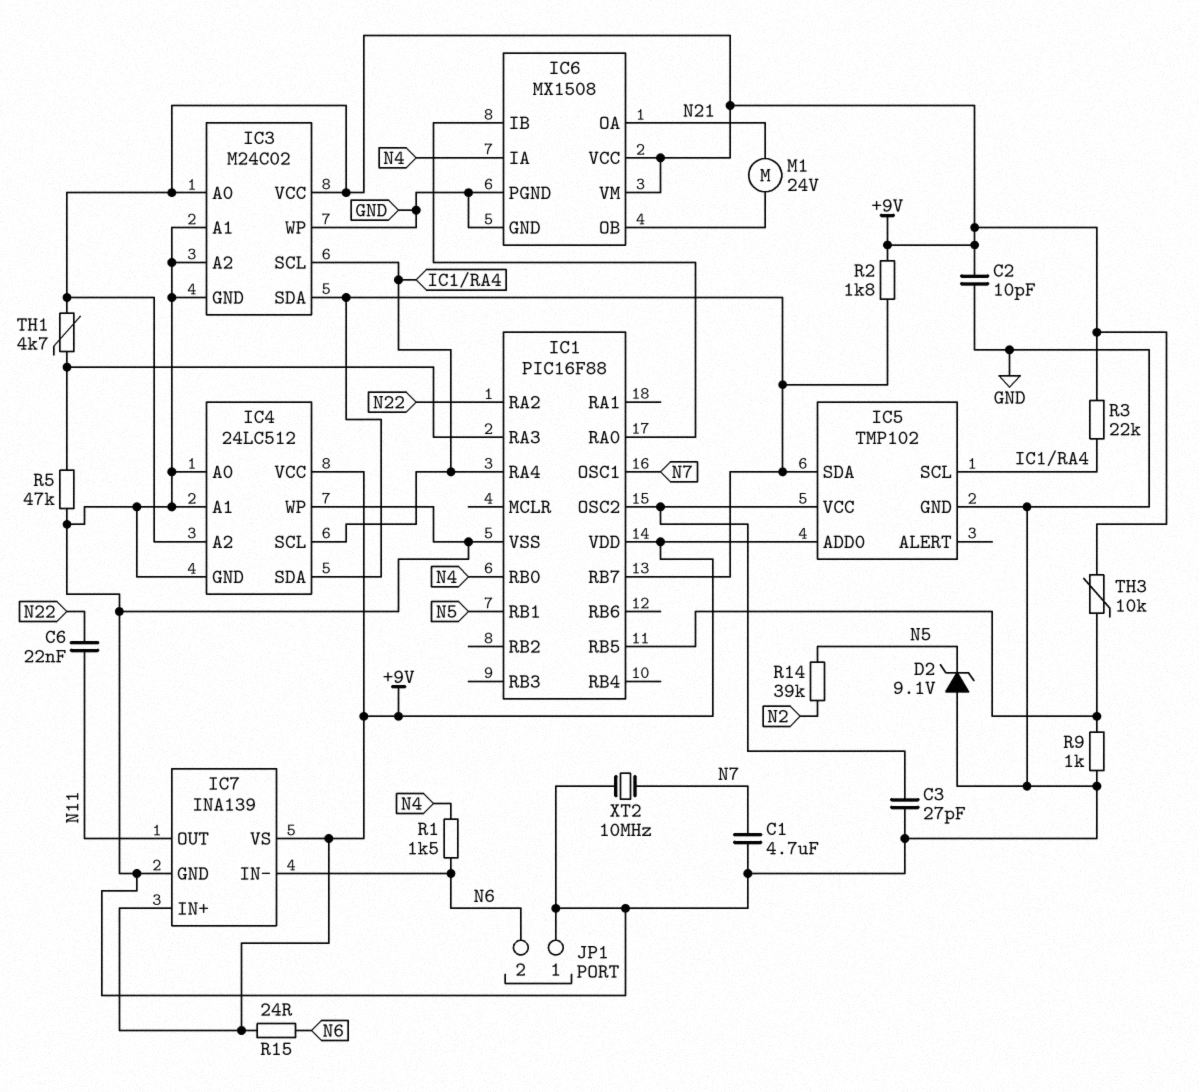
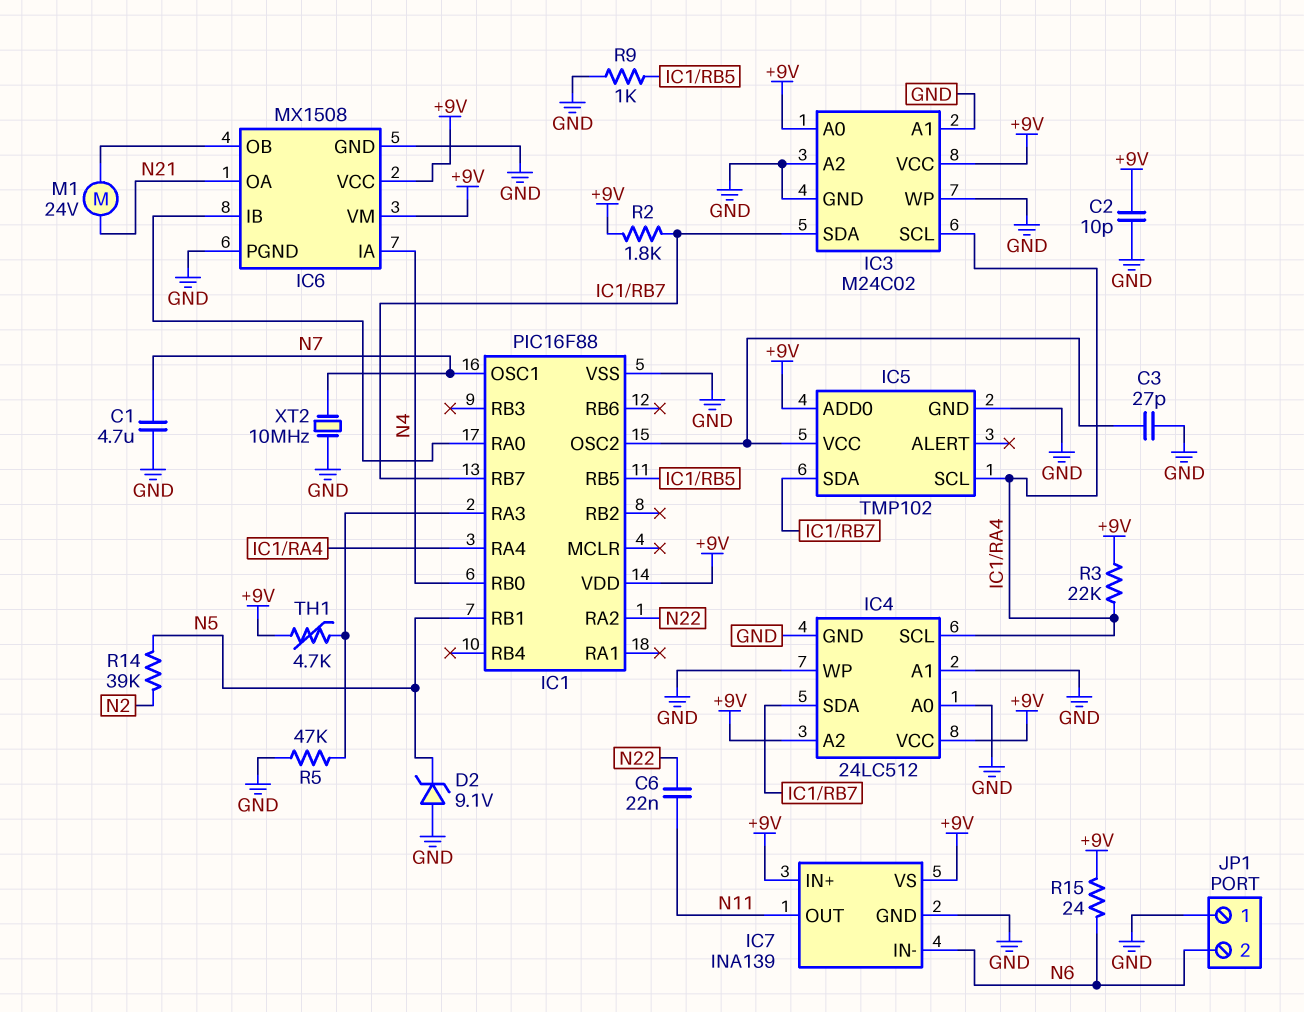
R1: 1.5k (N4, N6) -> none
TH3: 10k (+9V, IC1/RB5) -> none

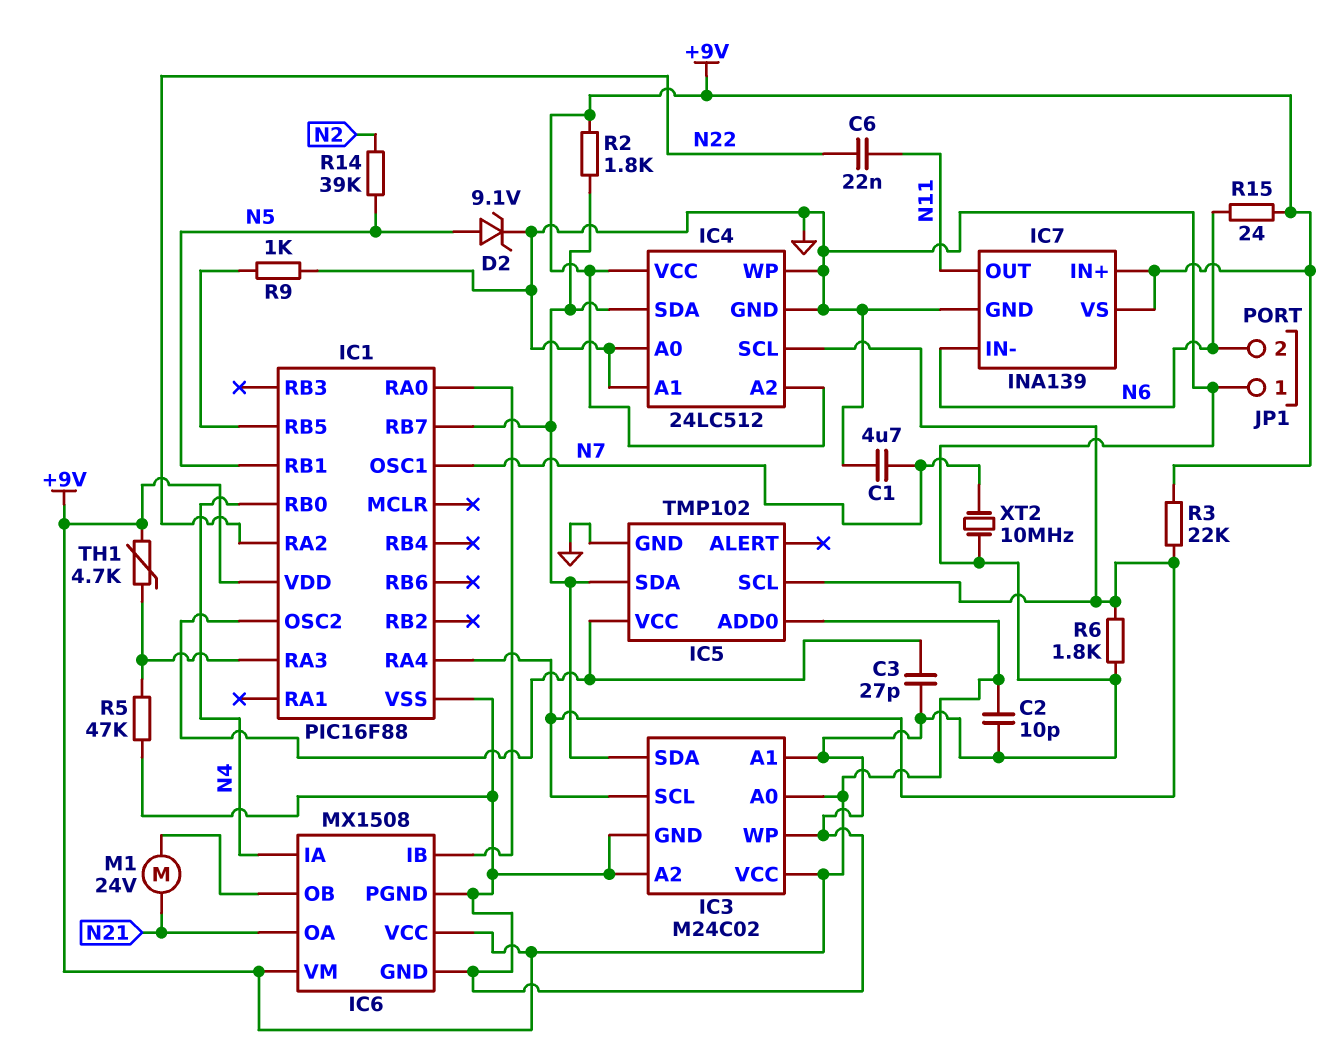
D2: zener 9.1V (A GND, K N5) -> zener 9.1V (A N5, K GND)
R6: none -> 1.8k (GND, IC1/RA4)

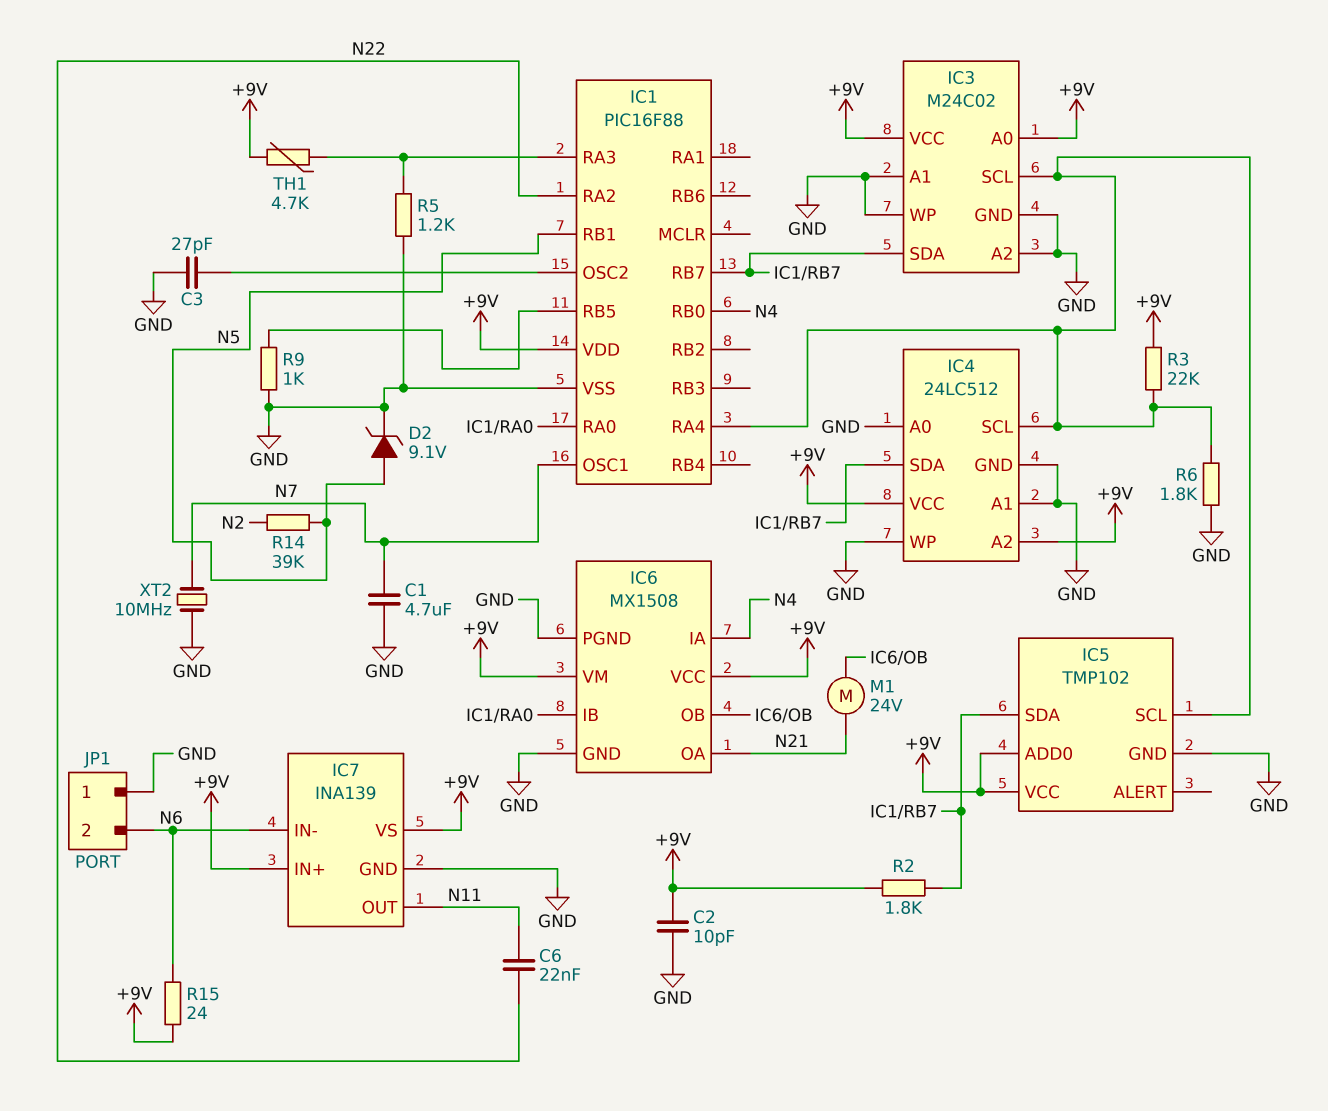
IC5 pin VCC: IC1/OSC2 -> +9V
R5: 47k (GND, IC1/RA3) -> 1.2k (GND, IC1/RA3)

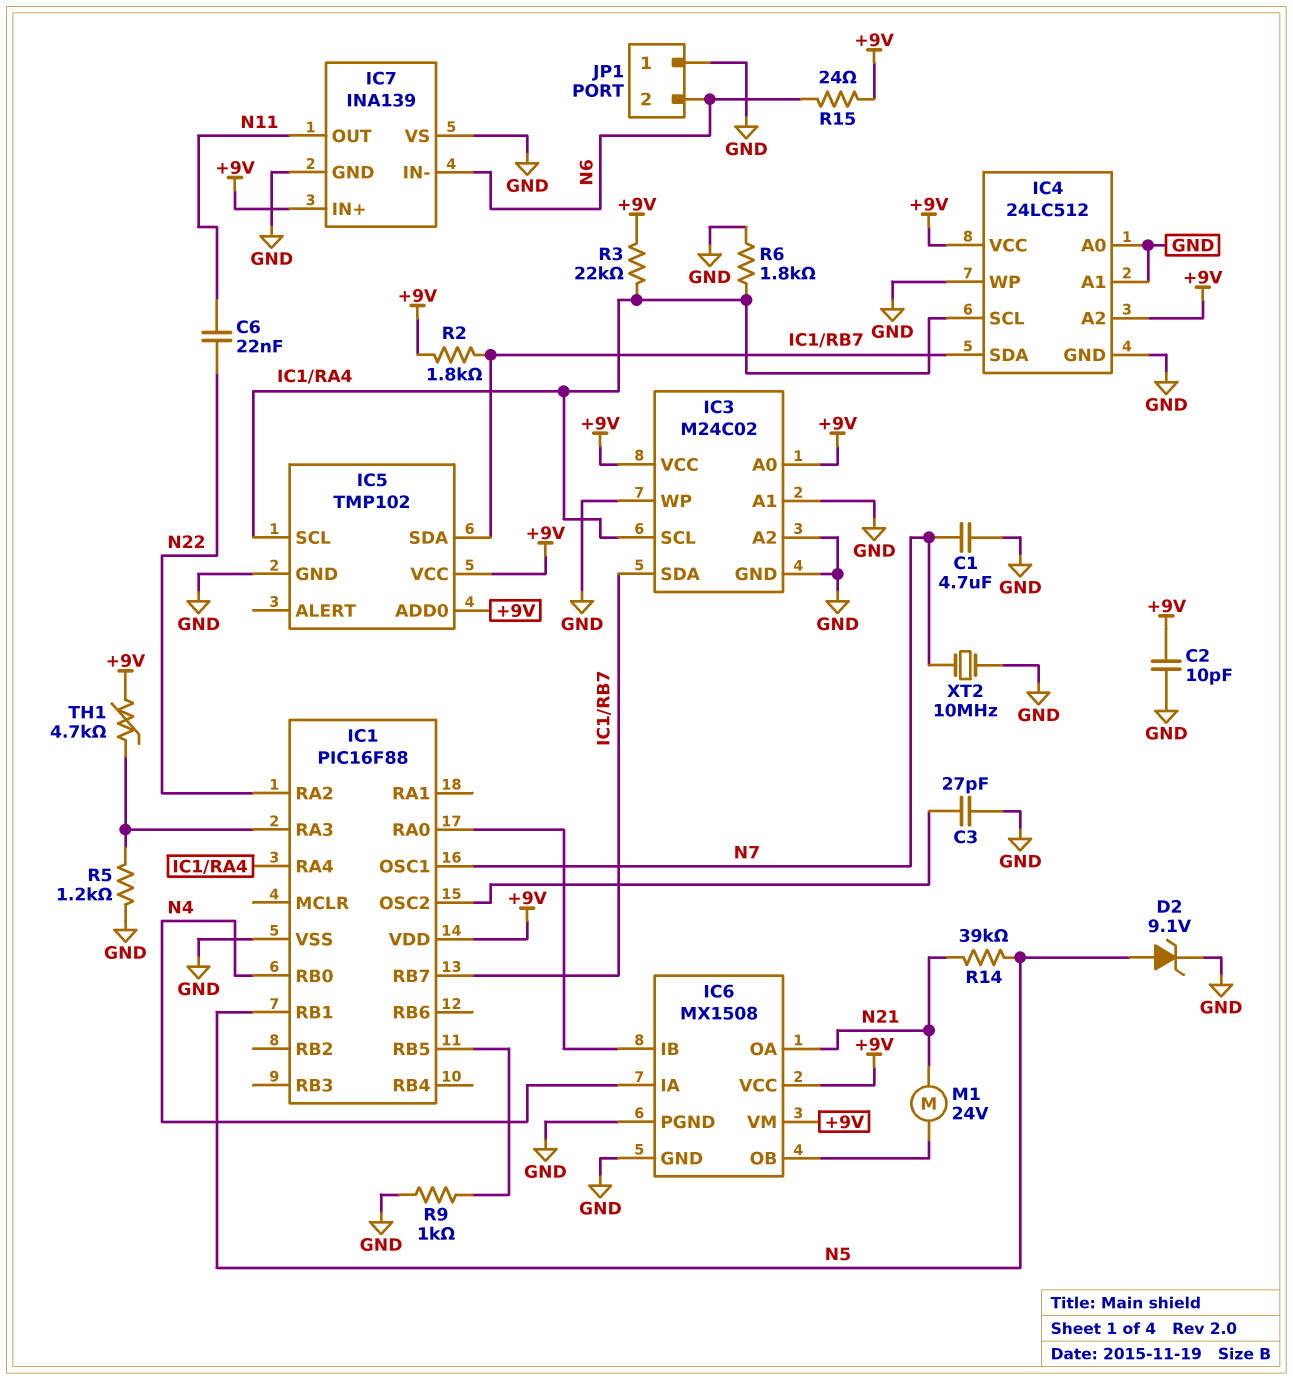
IC7 pin VS: +9V -> GND
R14: 39k (N2, N5) -> 39k (N5, N21)

